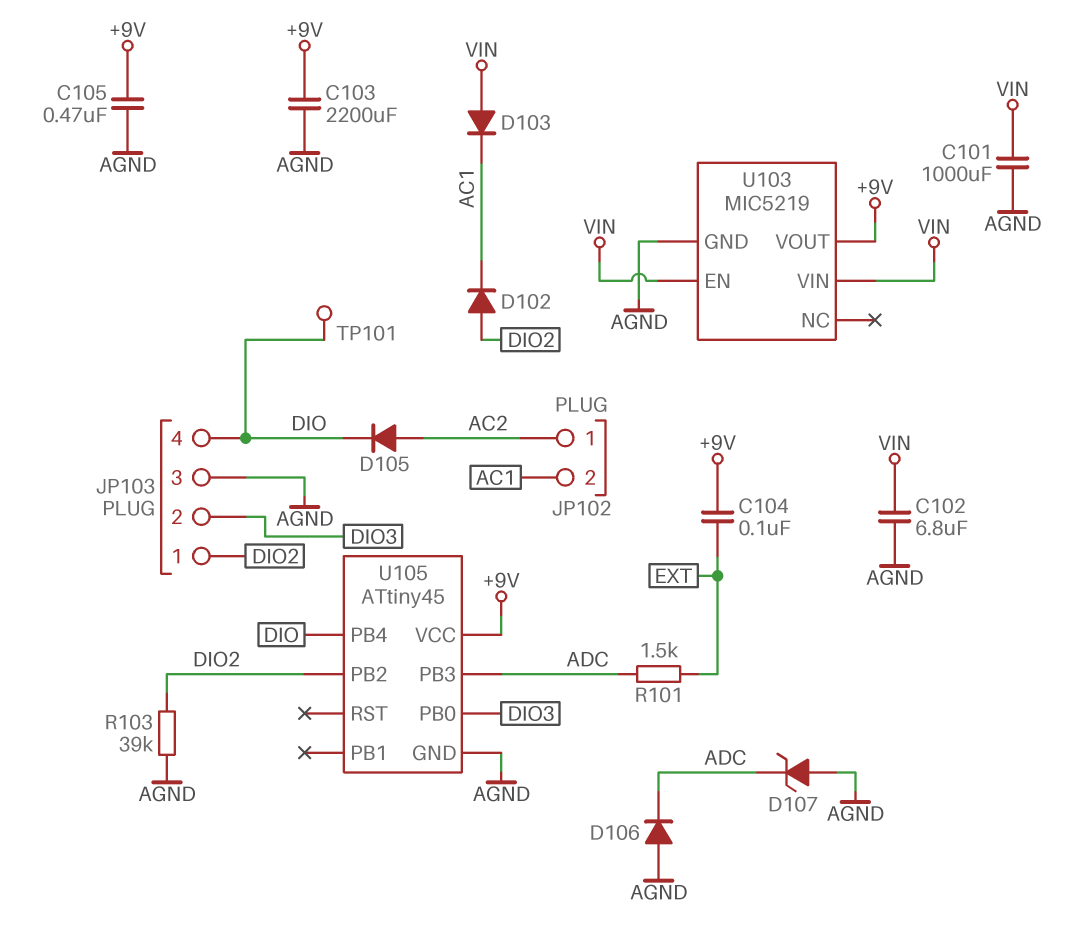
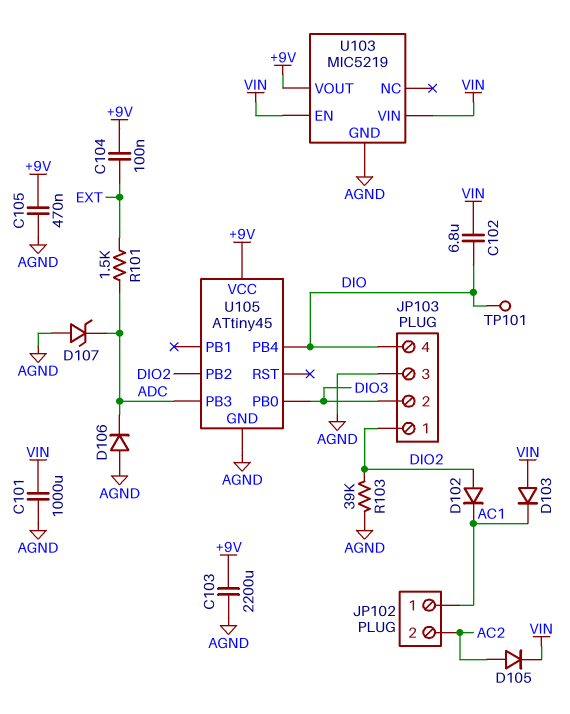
C102: 6.8uF (AGND, VIN) -> 6.8uF (DIO, VIN)
D105: diode (A AC2, K DIO) -> diode (A AC2, K VIN)
JP102 pin 1: AC2 -> AC1
JP102 pin 2: AC1 -> AC2

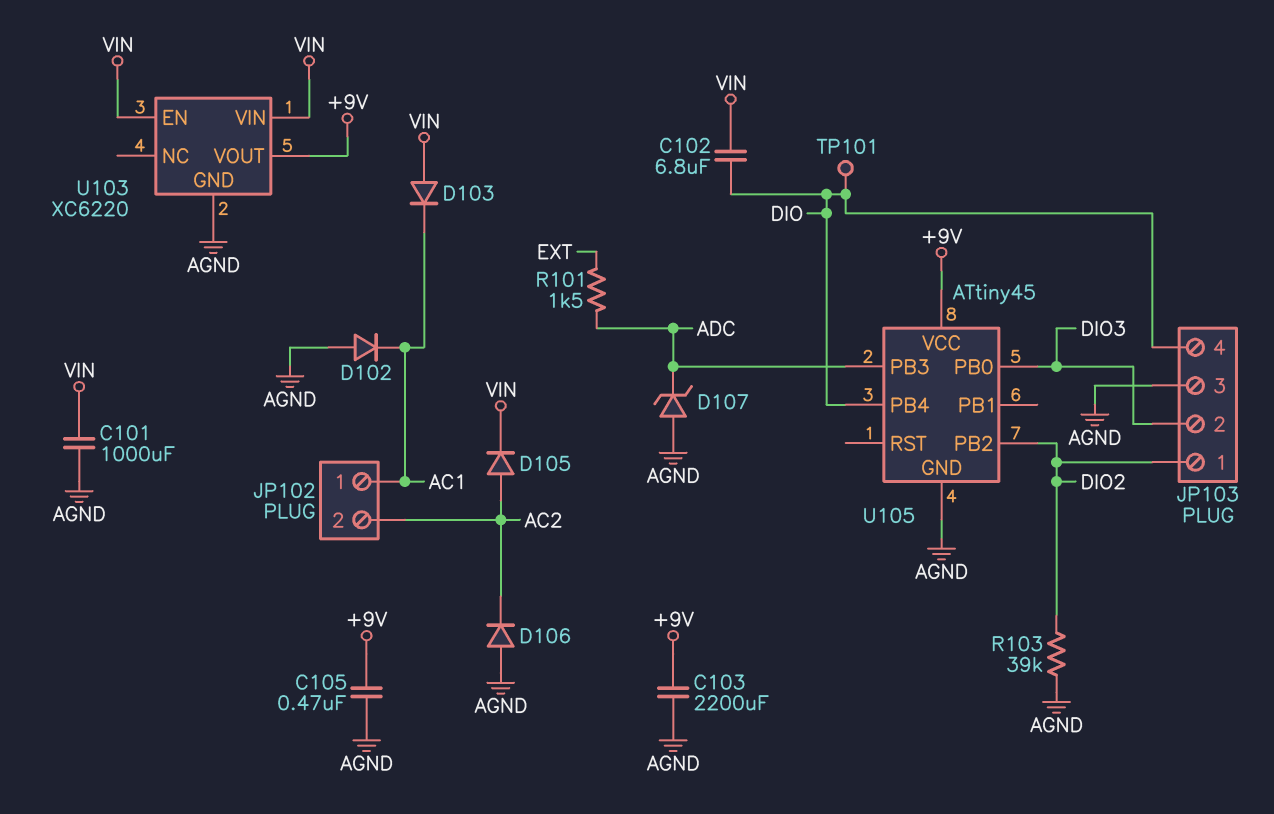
C104: 100nF (+9V, EXT) -> none
D102: diode (A DIO2, K AC1) -> diode (A AGND, K AC1)
D106: diode (A AGND, K ADC) -> diode (A AGND, K AC2)
U103: MIC5219 -> XC6220

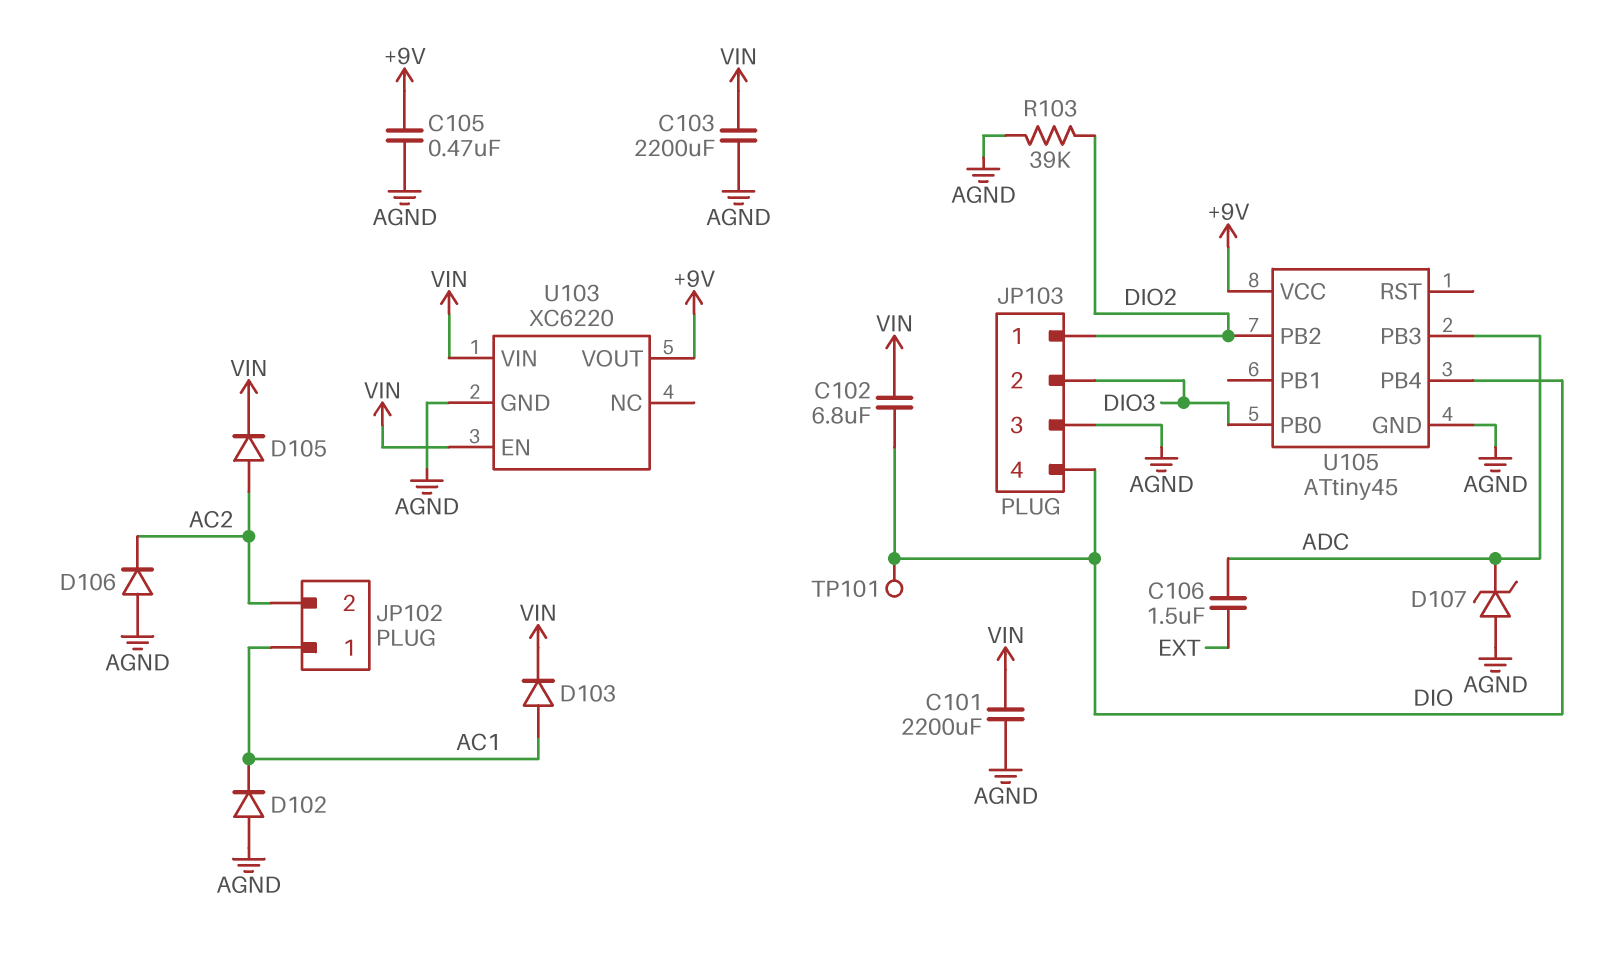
C101: 1000uF (AGND, VIN) -> 2200uF (AGND, VIN)
C103: 2200uF (+9V, AGND) -> 2200uF (AGND, VIN)
C106: none -> 1.5uF (ADC, EXT)
D103: diode (A VIN, K AC1) -> diode (A AC1, K VIN)
R101: 1.5k (ADC, EXT) -> none

